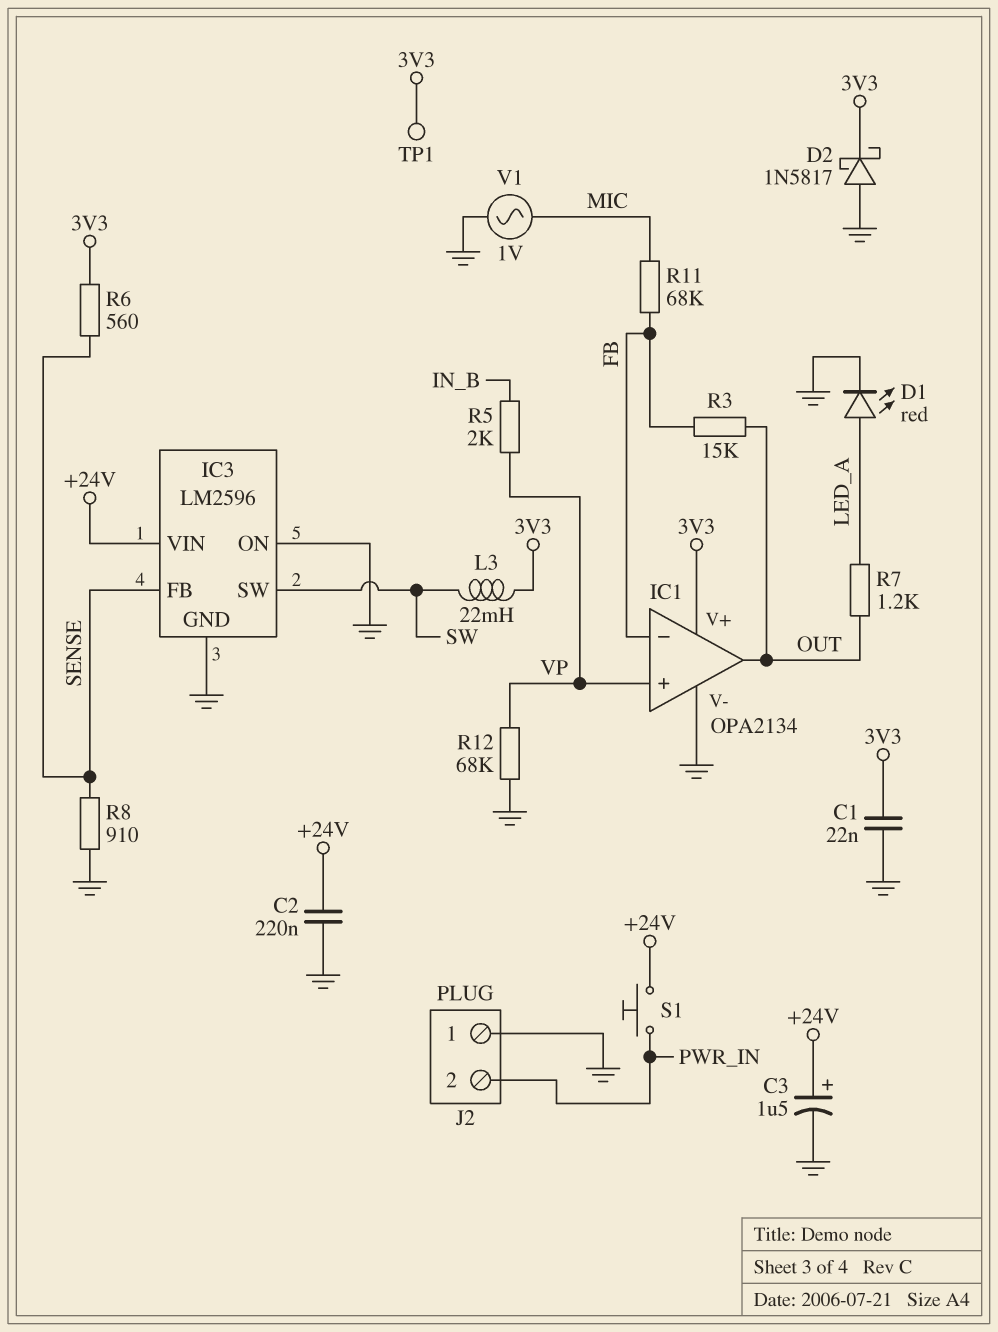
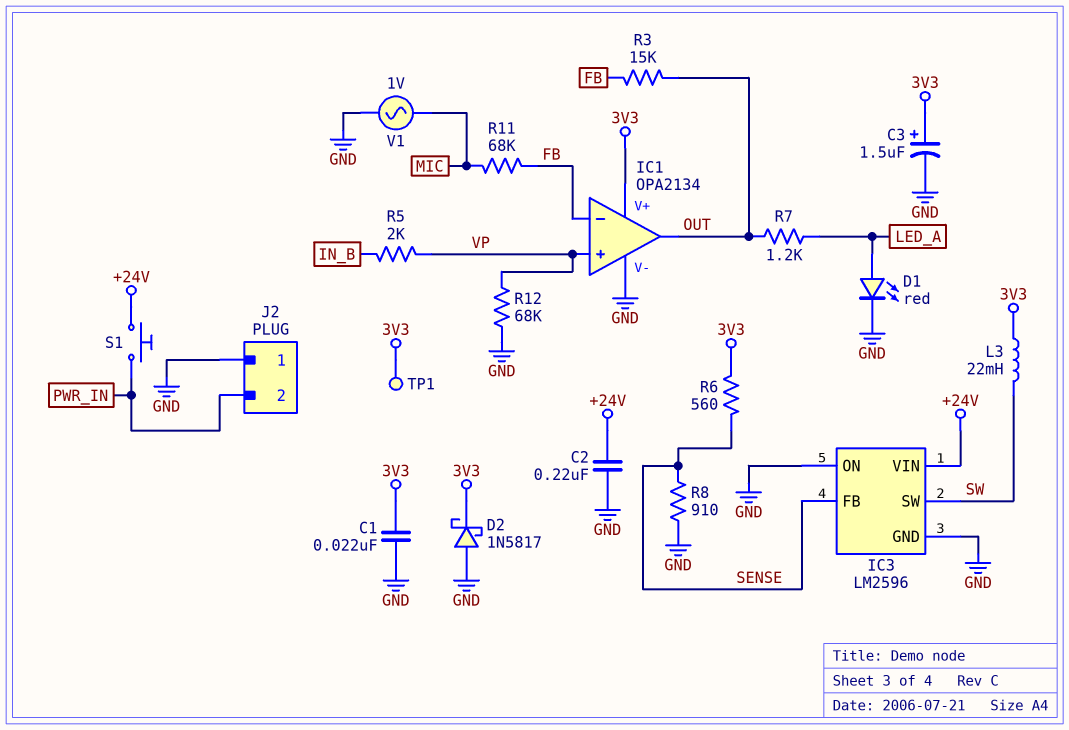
C3: 1.5uF (plus +24V, minus GND) -> 1.5uF (plus 3V3, minus GND)

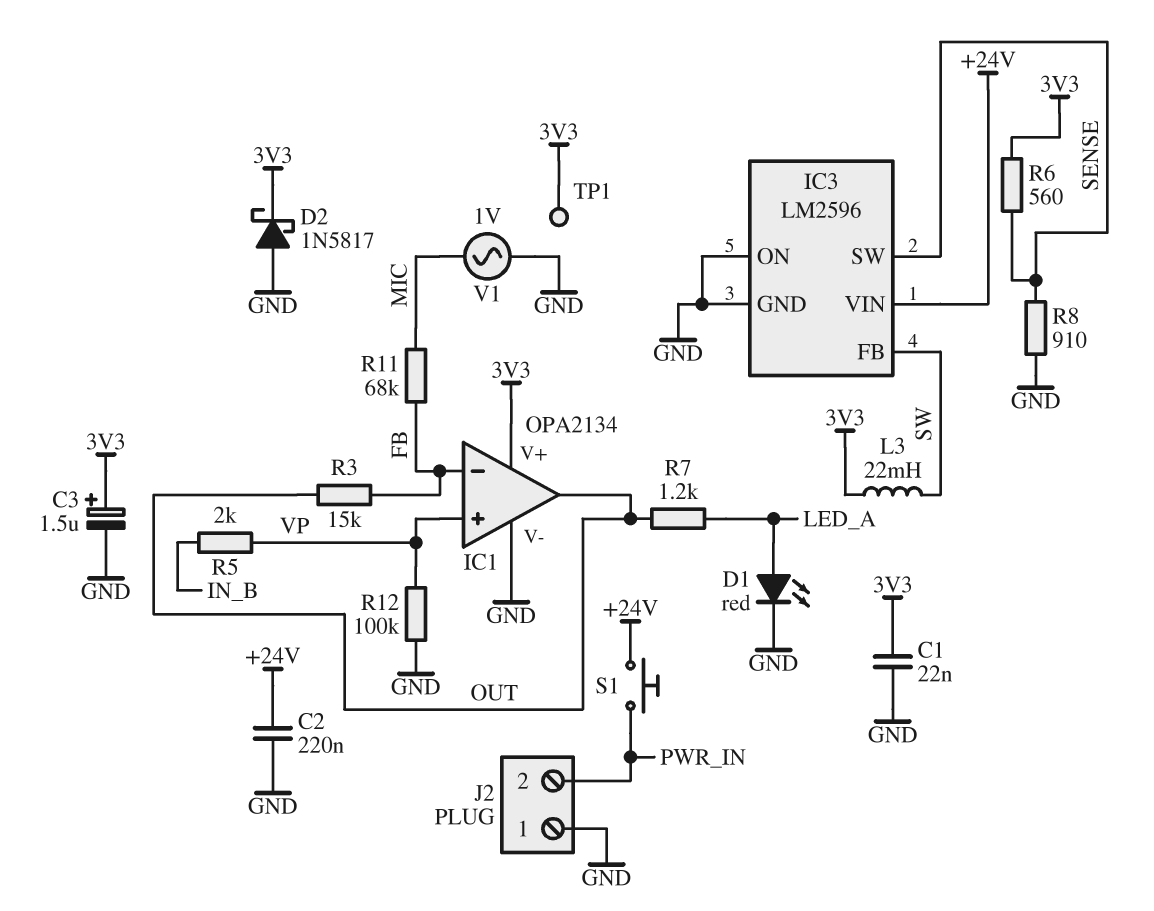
IC3 pin FB: SENSE -> SW
IC3 pin SW: SW -> SENSE
R12: 68k (GND, VP) -> 100k (GND, VP)

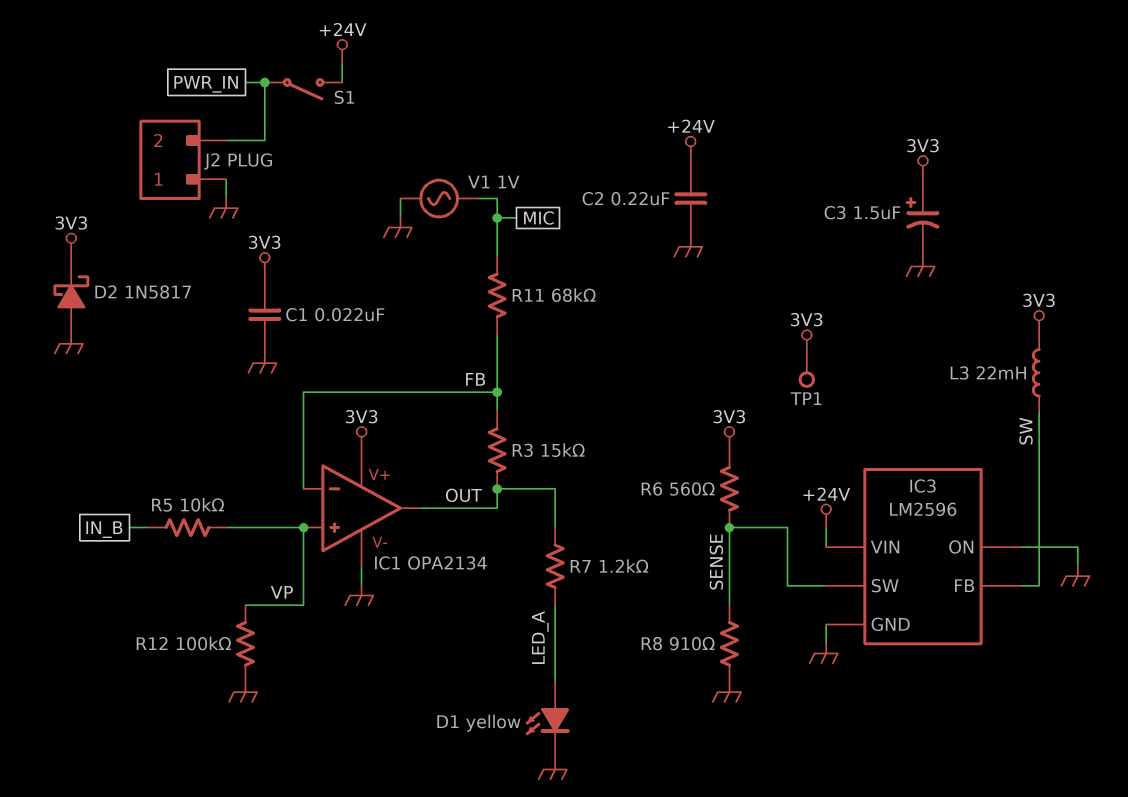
D1: LED red (A LED_A, K GND) -> LED yellow (A LED_A, K GND)
R5: 2k (IN_B, VP) -> 10k (IN_B, VP)
S1: button (+24V, PWR_IN) -> switch (+24V, PWR_IN)

